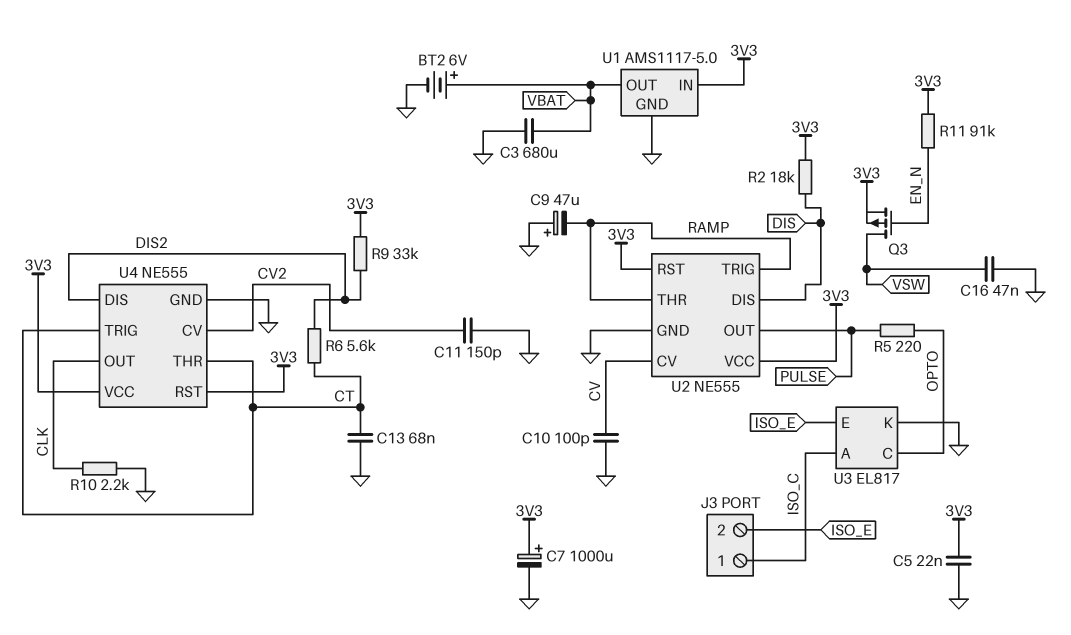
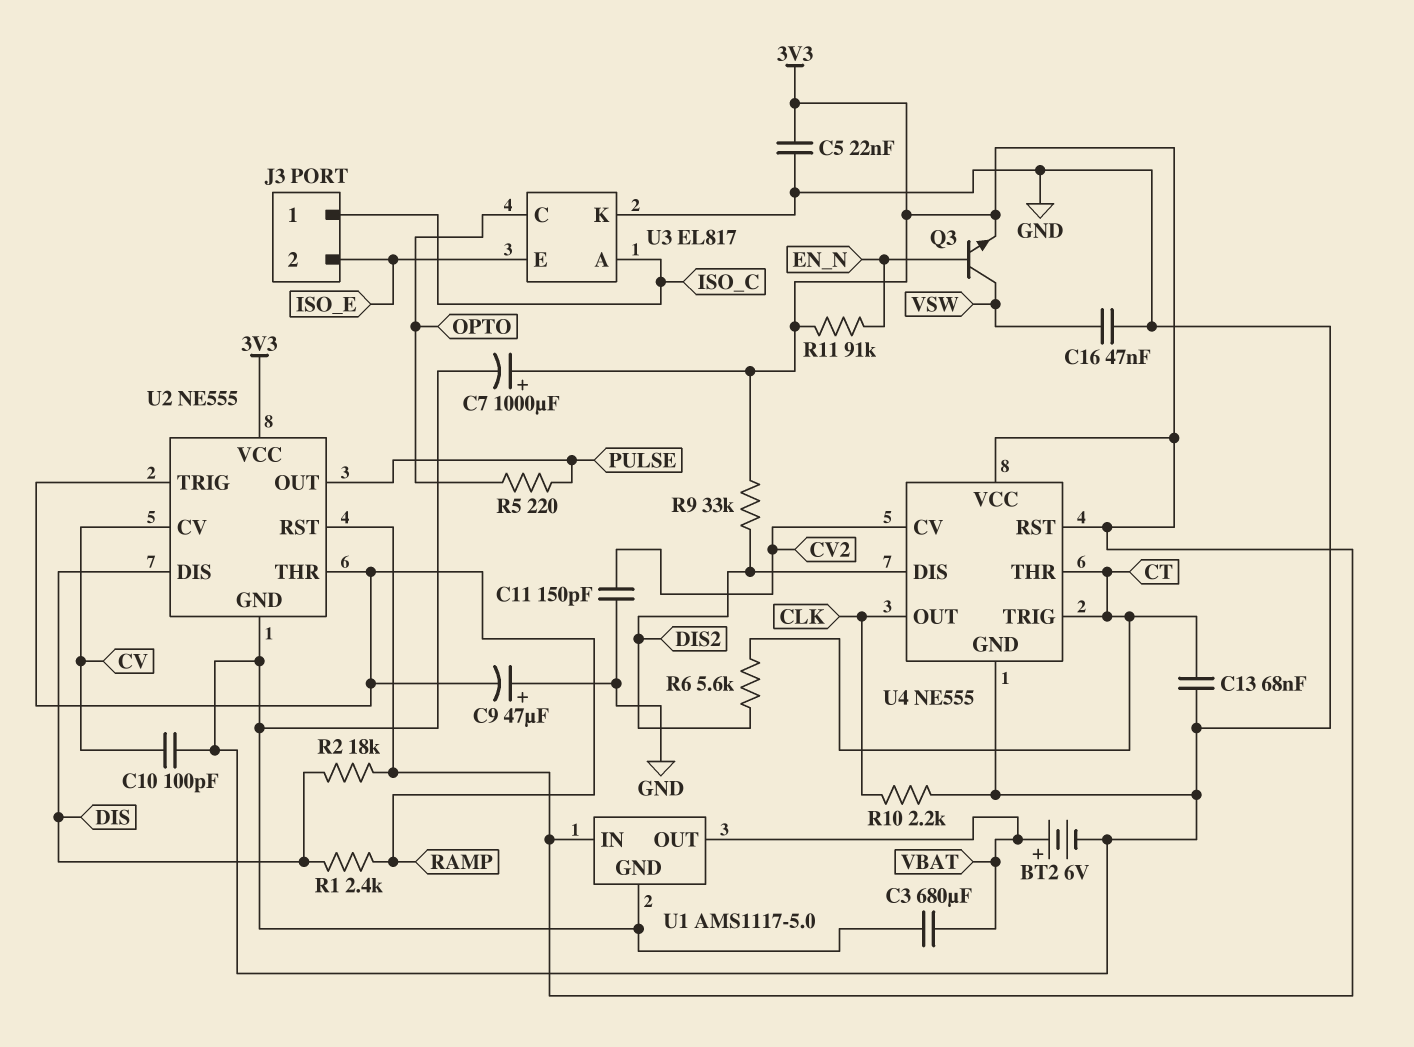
Q3: PMOS (G EN_N, D VSW, S 3V3) -> NPN (B EN_N, C VSW, E 3V3)
R1: none -> 2.4k (DIS, RAMP)

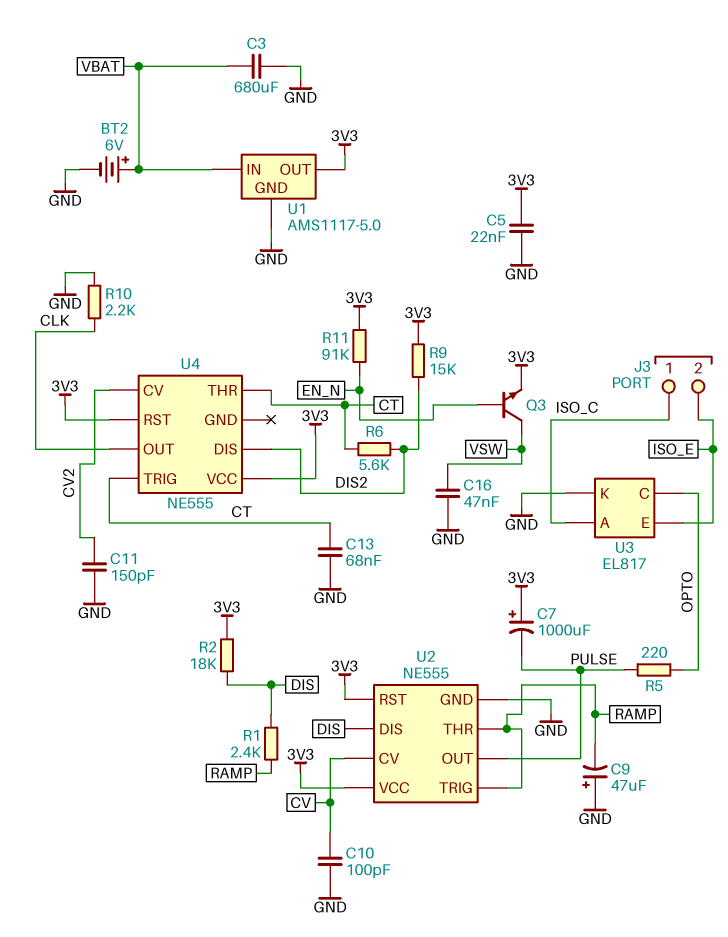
C7: 1000uF (plus 3V3, minus GND) -> 1000uF (plus 3V3, minus PULSE)
R9: 33k (3V3, DIS2) -> 15k (3V3, DIS2)
U1 pin IN: 3V3 -> VBAT
U1 pin OUT: VBAT -> 3V3
U4 pin GND: GND -> none

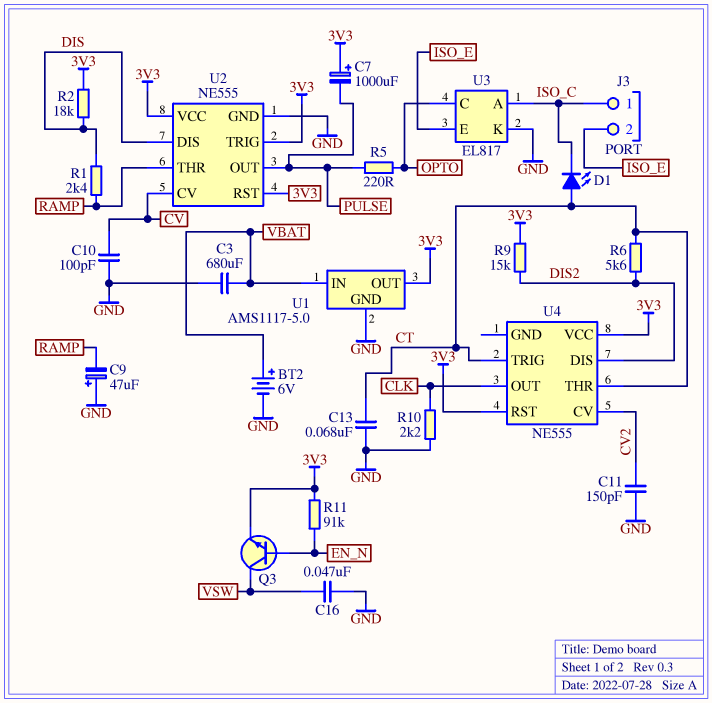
C5: 22nF (3V3, GND) -> none
D1: none -> LED (A CT, K ISO_C)
U2 pin TRIG: RAMP -> 3V3

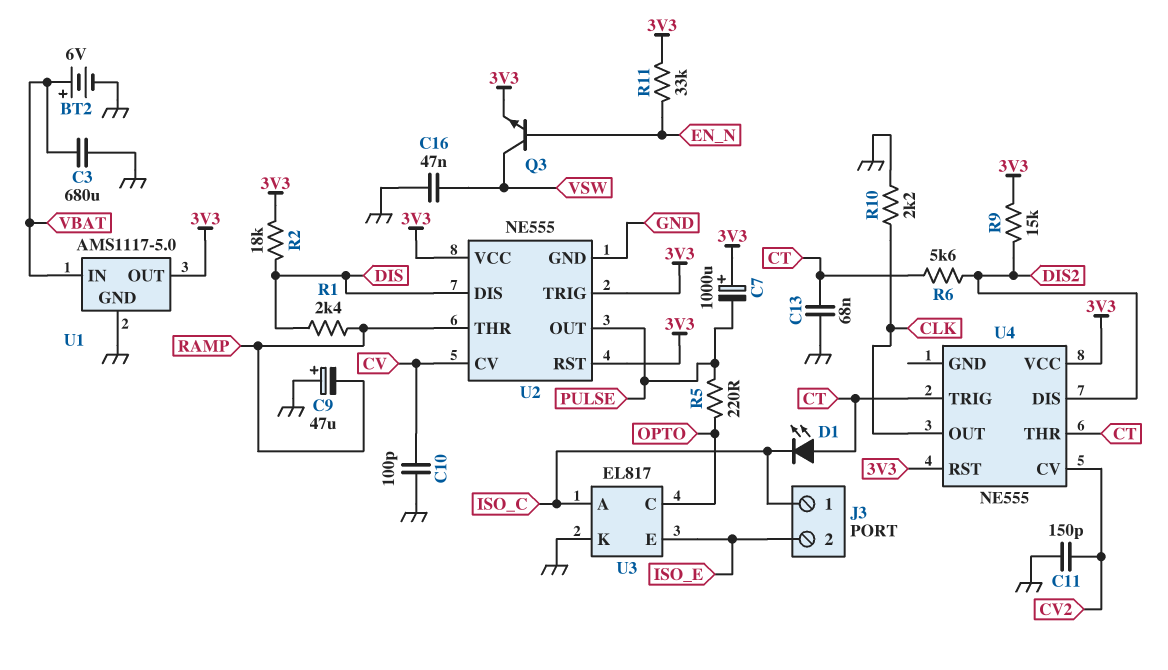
R11: 91k (3V3, EN_N) -> 33k (3V3, EN_N)

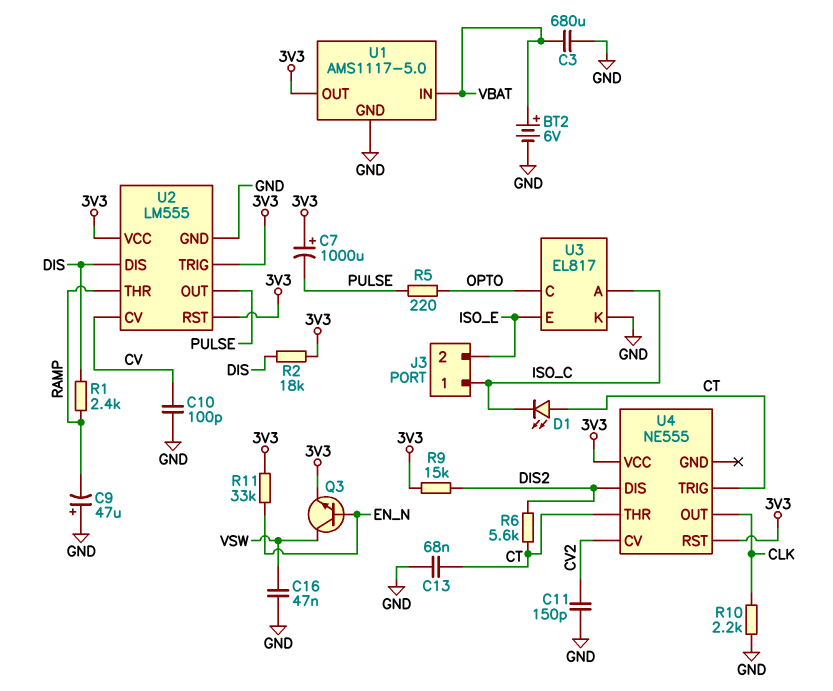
U2: NE555 -> LM555

